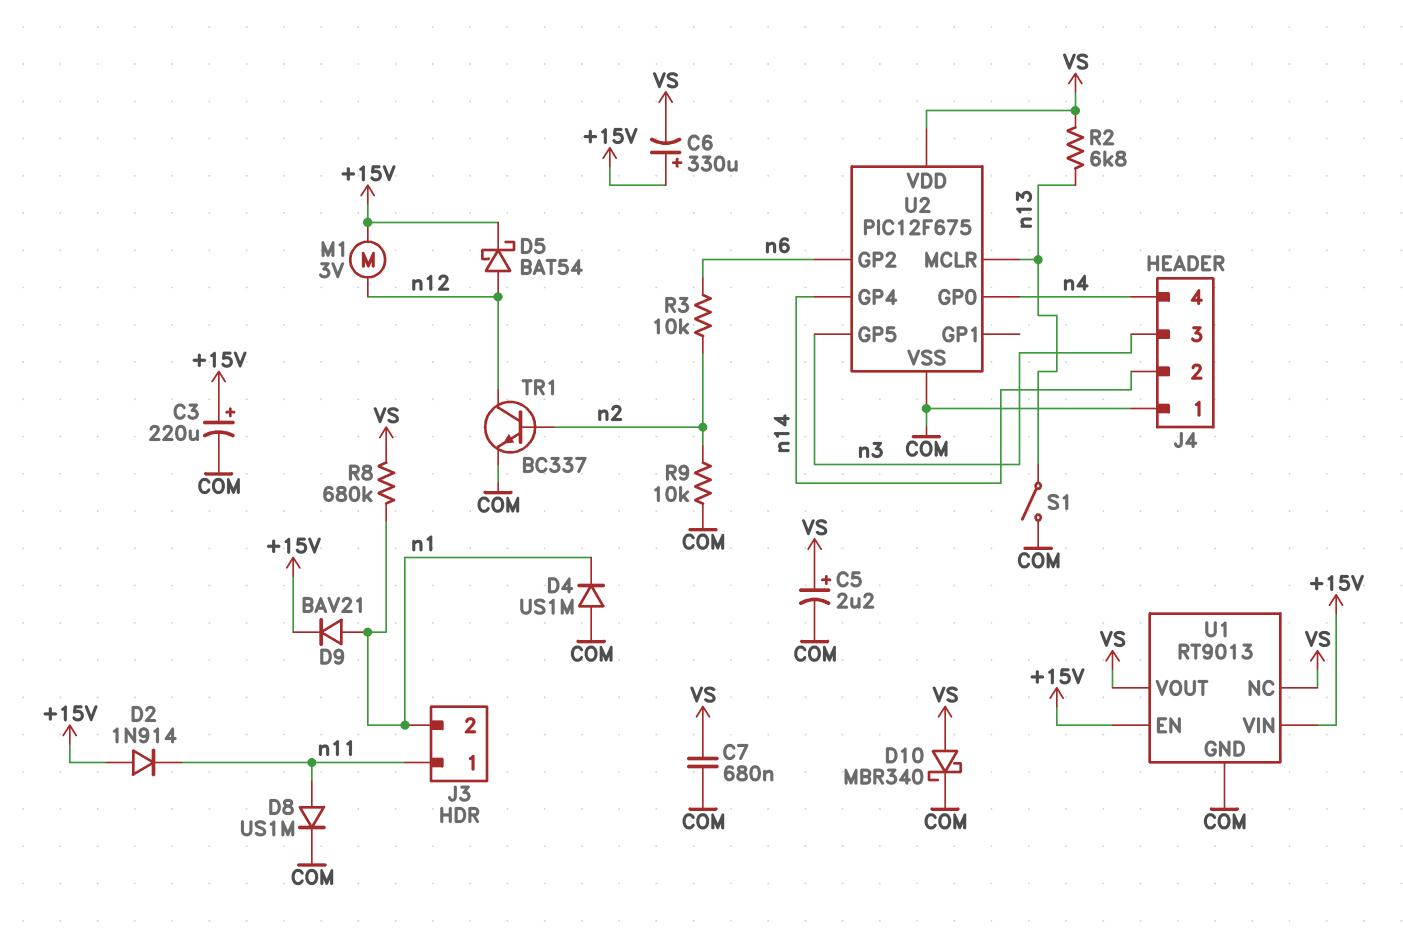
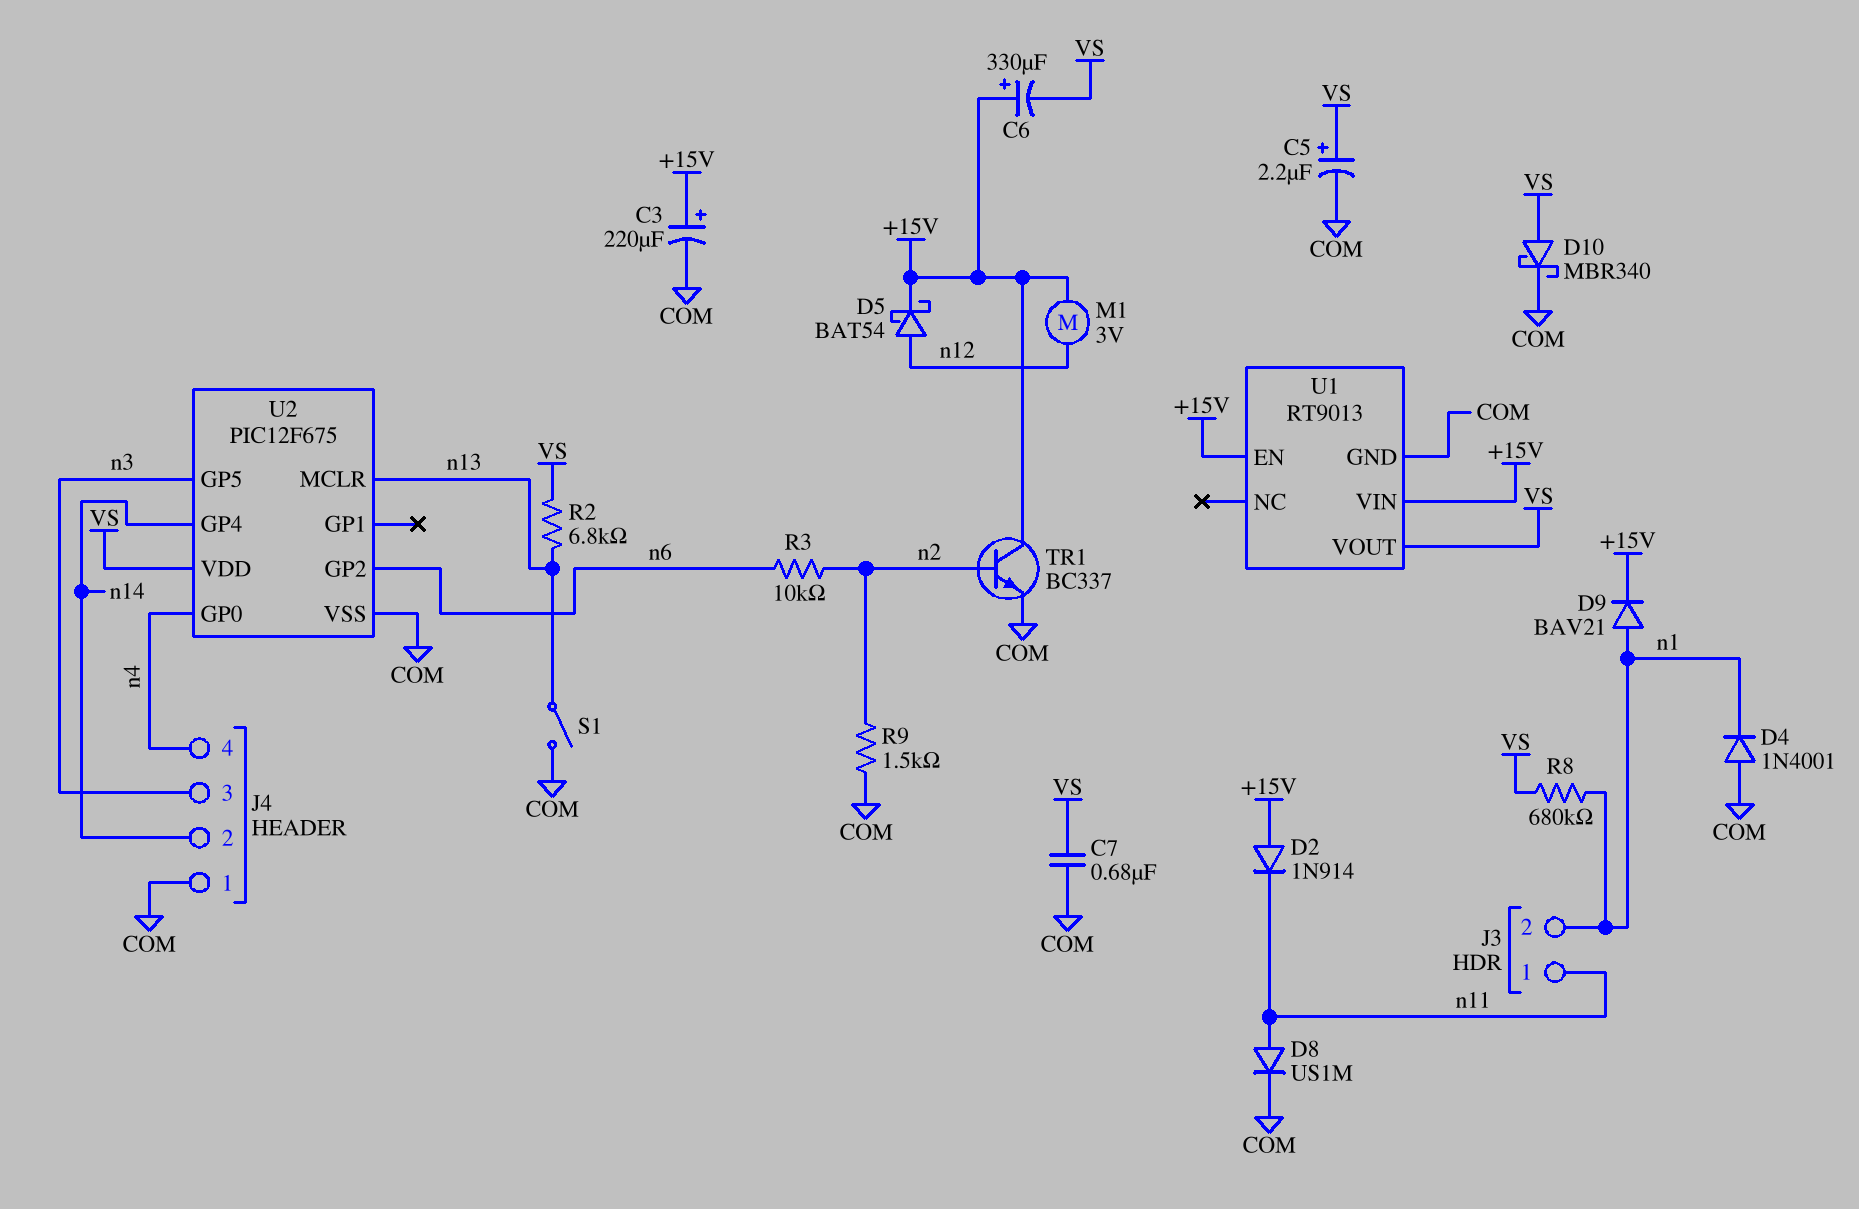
D4: diode US1M (A COM, K n1) -> diode 1N4001 (A COM, K n1)
R9: 10k (COM, n2) -> 1.5k (COM, n2)
TR1: NPN BC337 (B n2, C n12, E COM) -> NPN BC337 (B n2, C +15V, E COM)
U1 pin NC: VS -> none

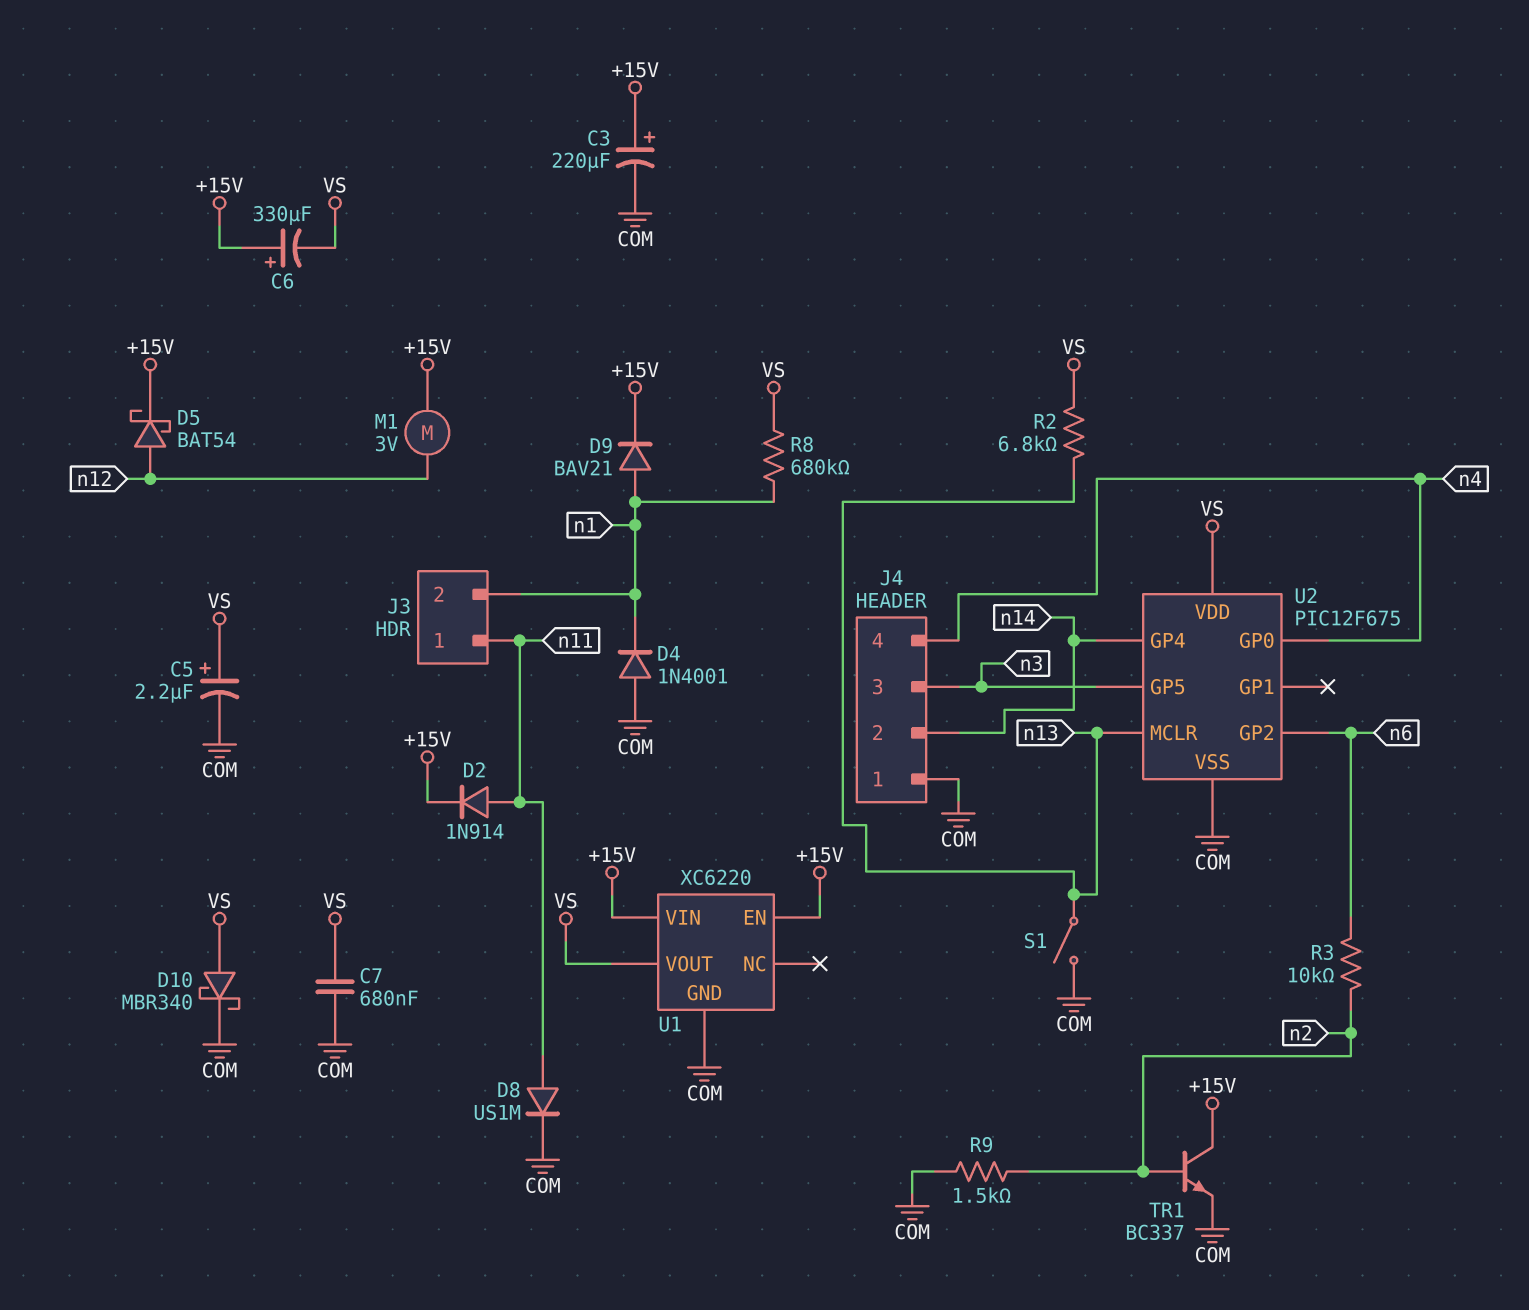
D2: diode 1N914 (A +15V, K n11) -> diode 1N914 (A n11, K +15V)
U1: RT9013 -> XC6220

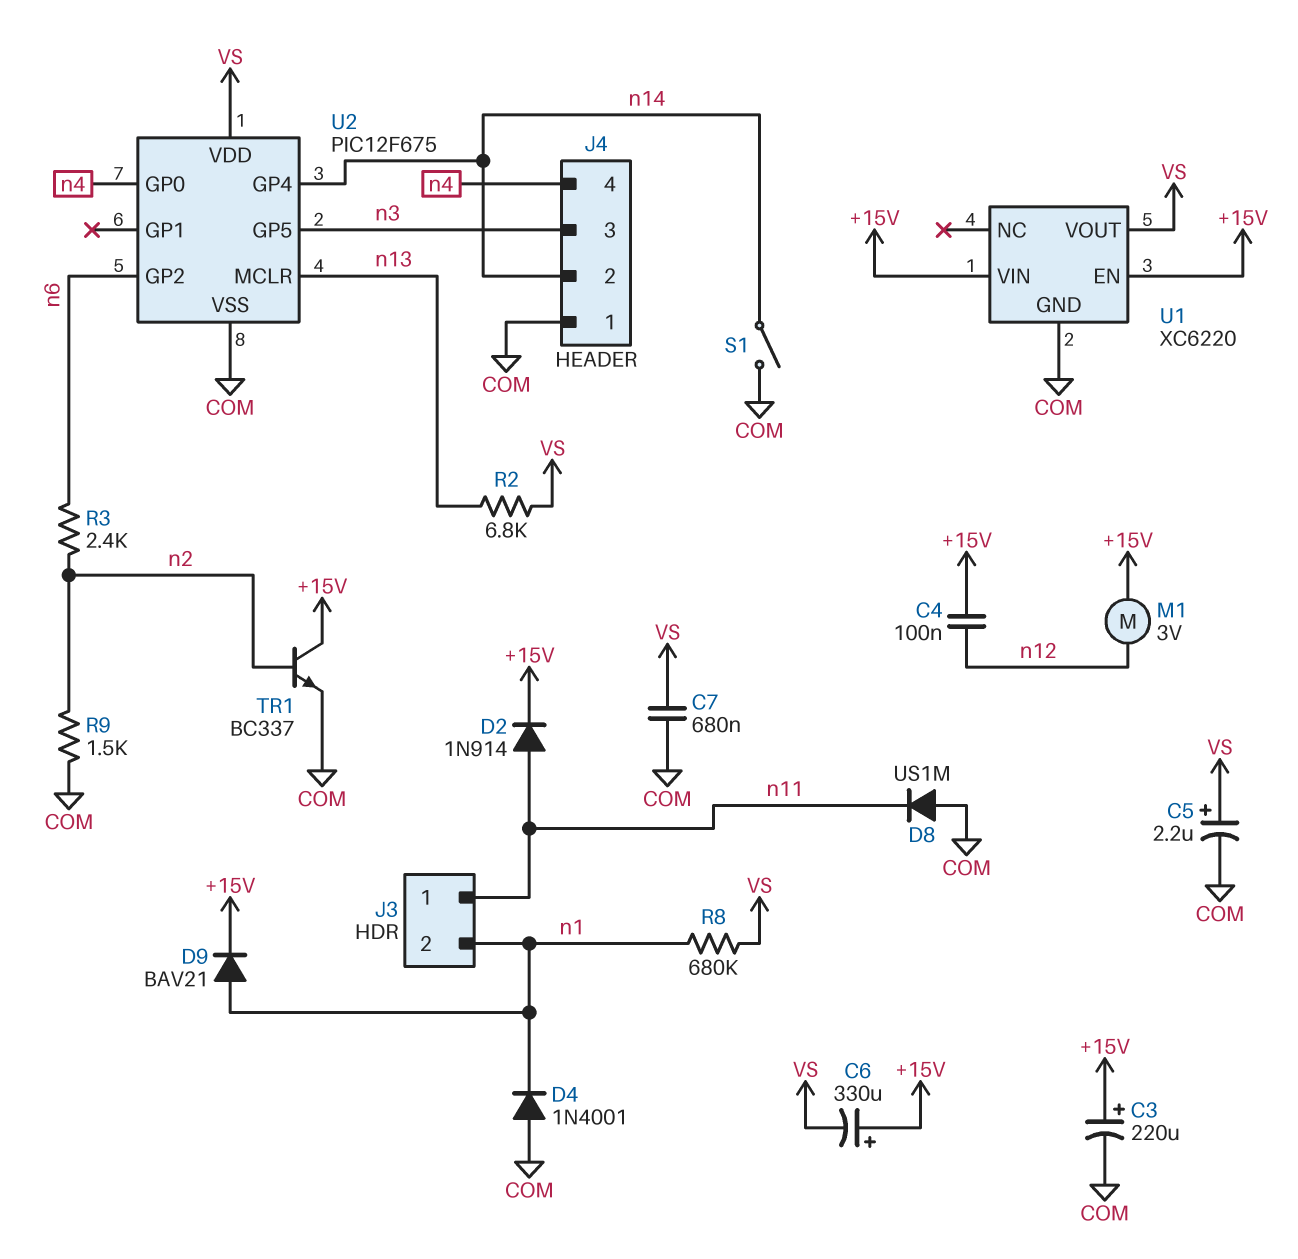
C4: none -> 100nF (+15V, n12)
D5: schottky BAT54 (A n12, K +15V) -> none
D8: diode US1M (A n11, K COM) -> diode US1M (A COM, K n11)
D10: schottky MBR340 (A VS, K COM) -> none
R3: 10k (n2, n6) -> 2.4k (n2, n6)
S1: switch (COM, n13) -> switch (COM, n14)

